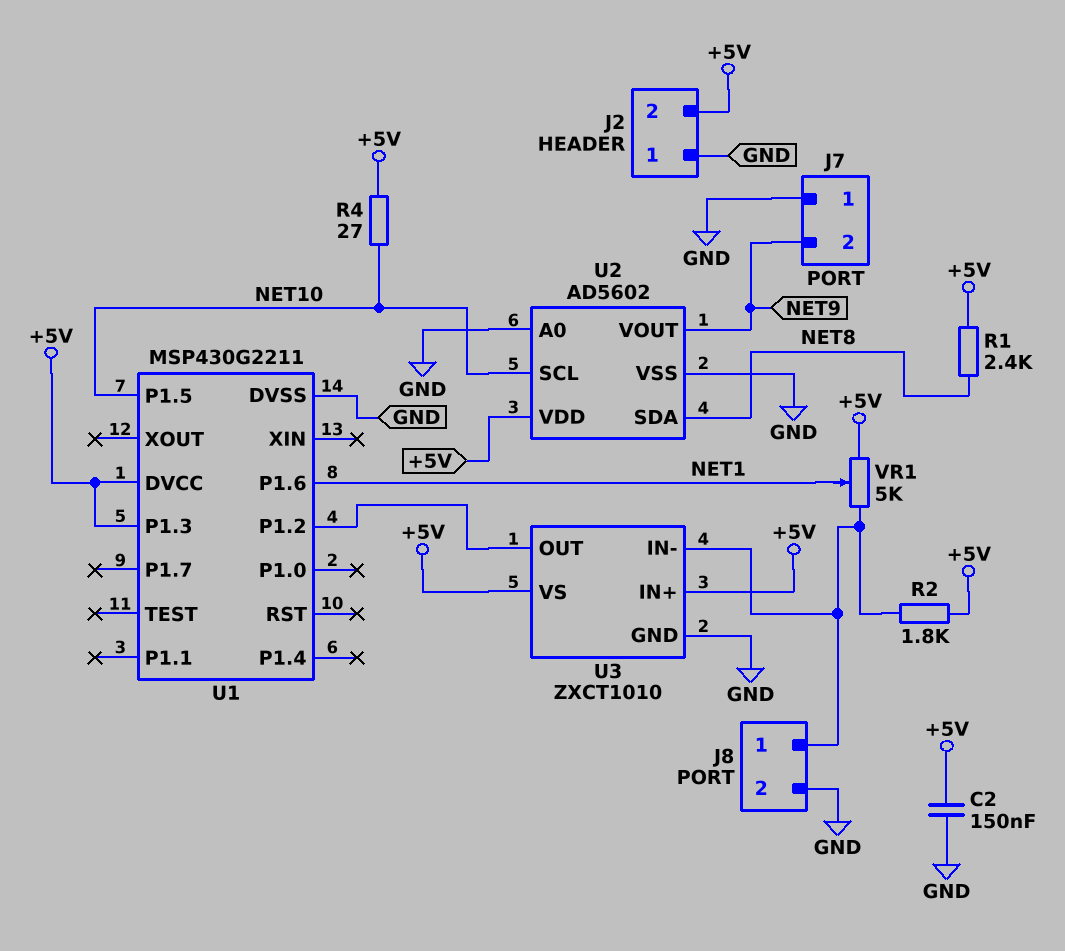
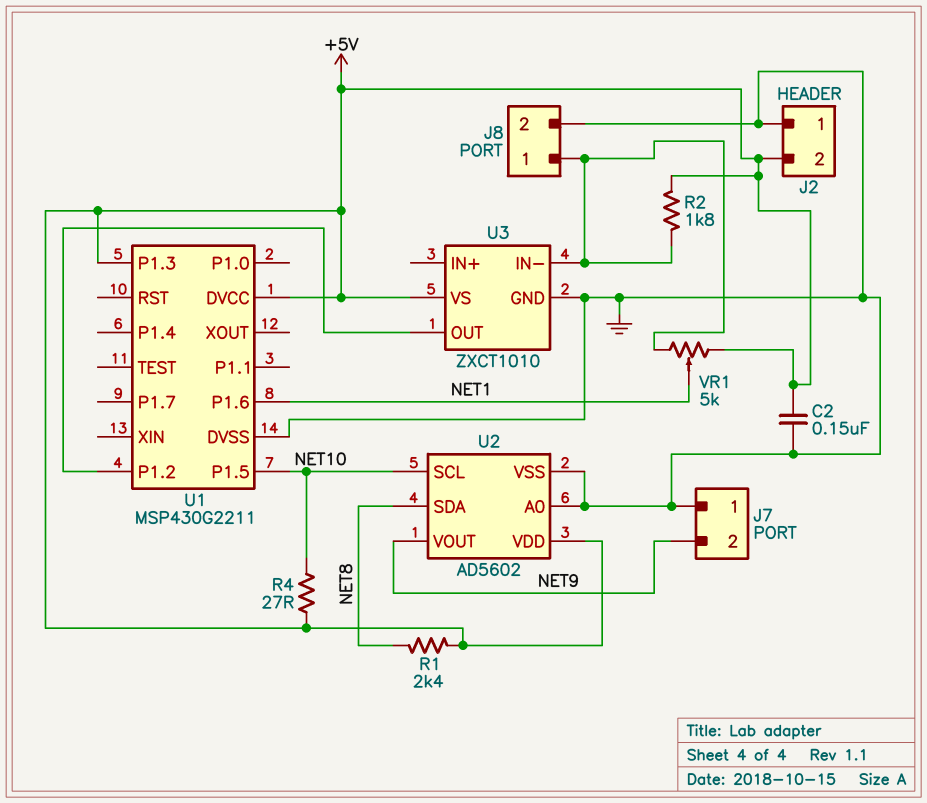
U3 pin IN+: +5V -> none

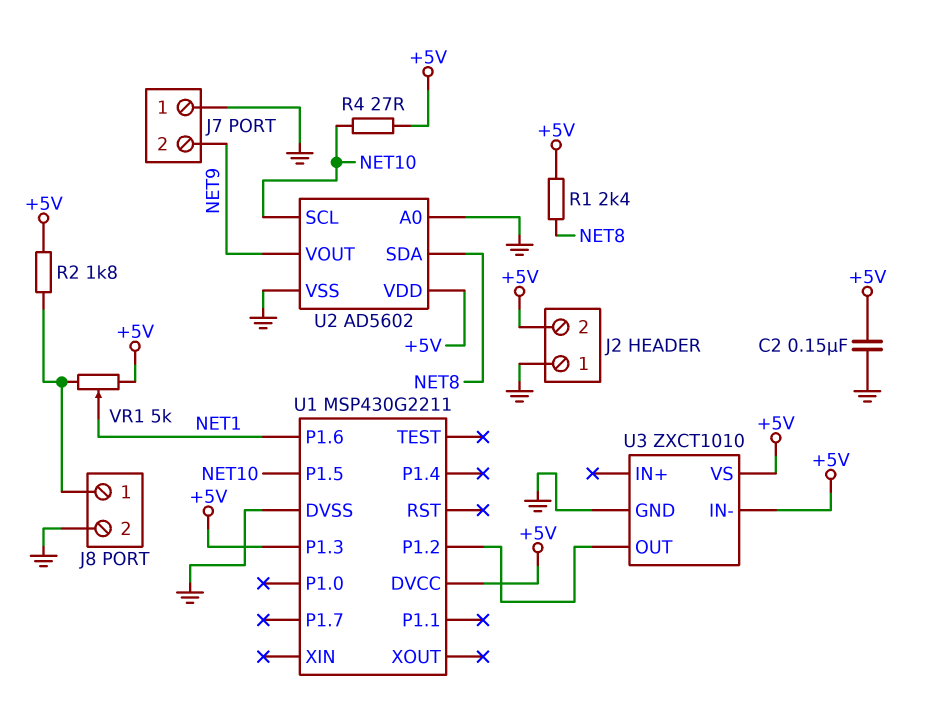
U3 pin IN-: J8/1 -> +5V

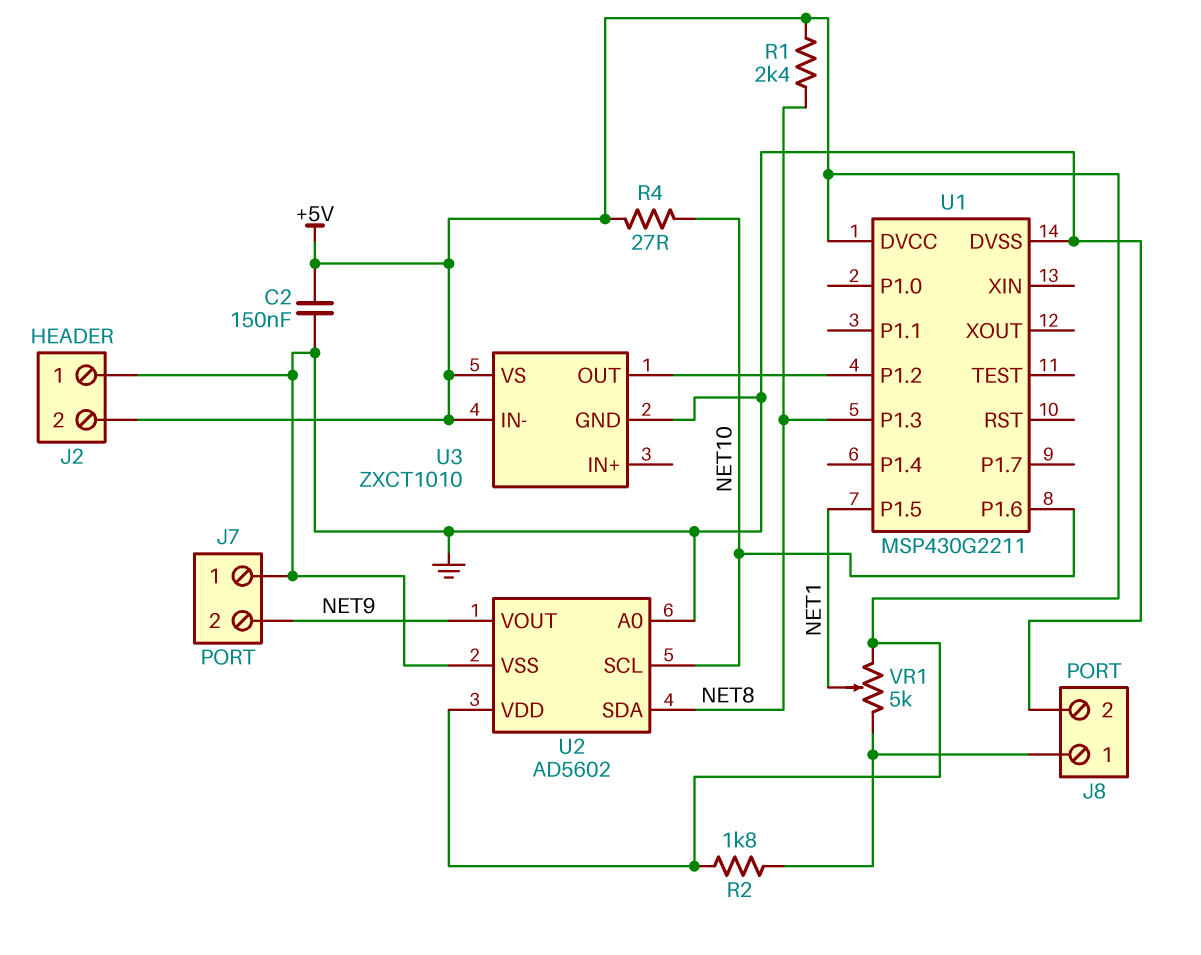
U1 pin P1.3: +5V -> NET8
U1 pin P1.5: NET10 -> NET1
U1 pin P1.6: NET1 -> NET10

